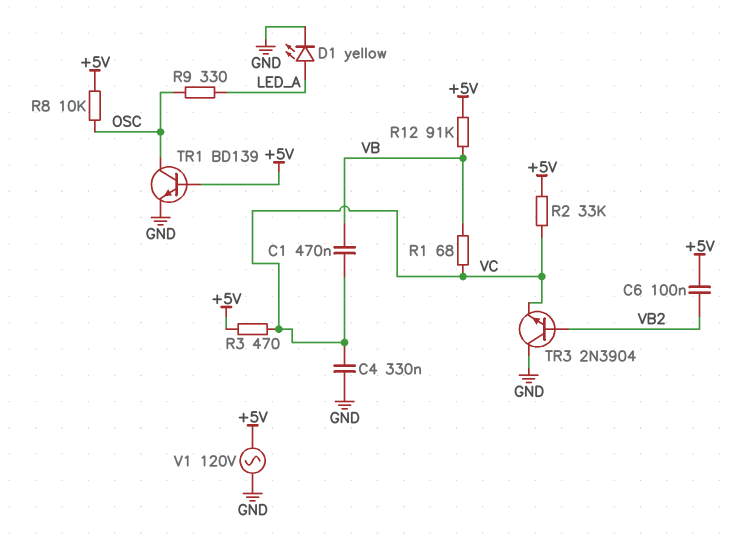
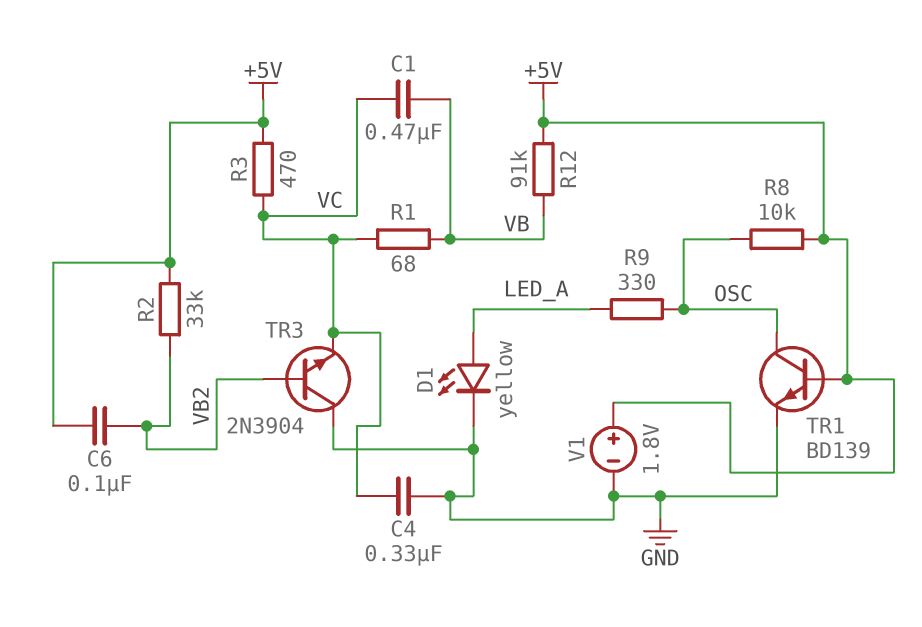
R2: 33k (+5V, VC) -> 33k (+5V, VB2)
V1: AC 120V (+5V, GND) -> 1.8V (plus +5V, minus GND)

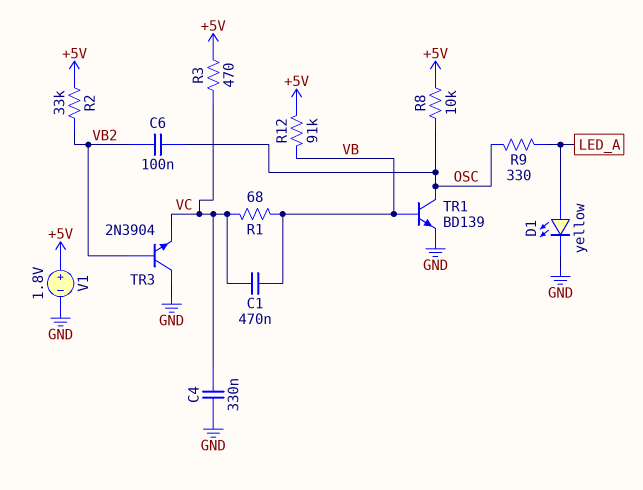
C6: 100nF (+5V, VB2) -> 100nF (OSC, VB2)
TR1: NPN BD139 (B +5V, C OSC, E GND) -> NPN BD139 (B VB, C OSC, E GND)

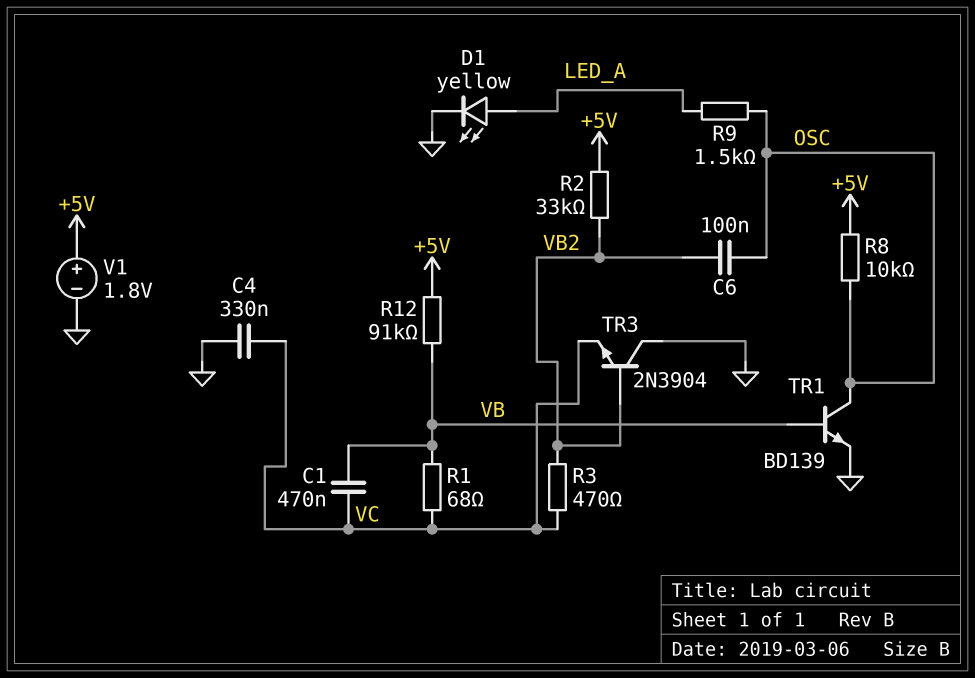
R3: 470 (+5V, VC) -> 470 (VB2, VC)
R9: 330 (LED_A, OSC) -> 1.5k (LED_A, OSC)

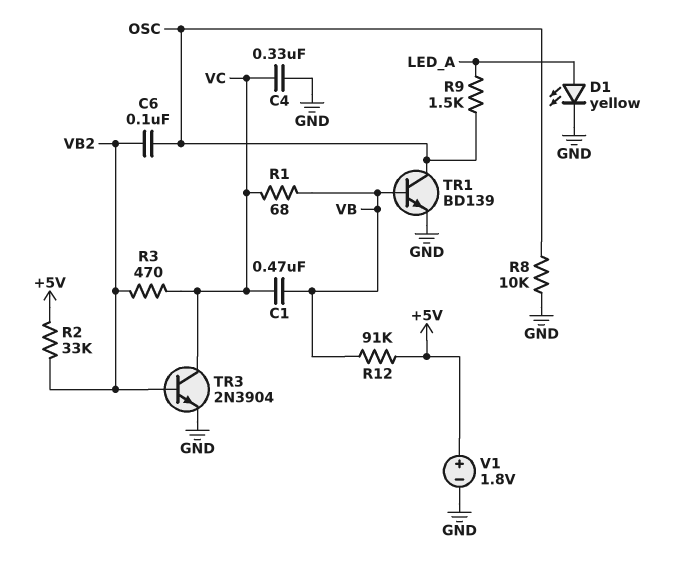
R8: 10k (+5V, OSC) -> 10k (GND, OSC)
TR3: NPN 2N3904 (B VB2, C GND, E VC) -> NPN 2N3904 (B VB2, C VC, E GND)

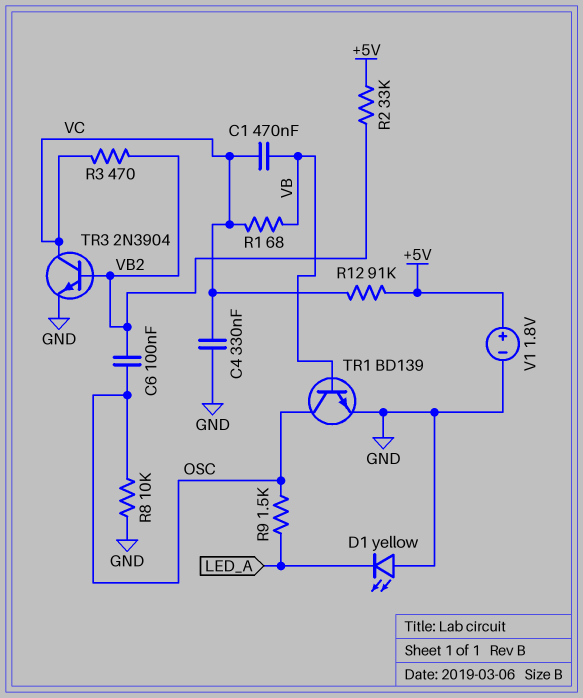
D1: LED yellow (A LED_A, K GND) -> LED yellow (A GND, K LED_A)
R12: 91k (+5V, VB) -> 91k (+5V, VC)

